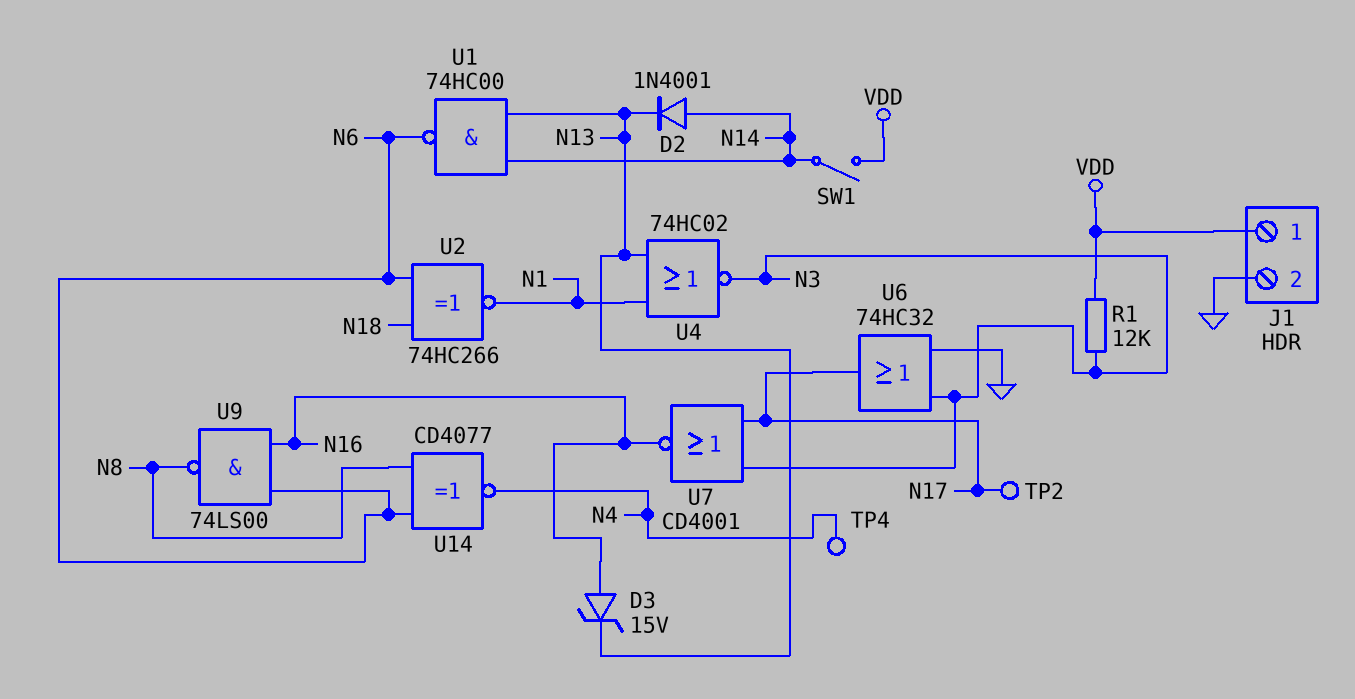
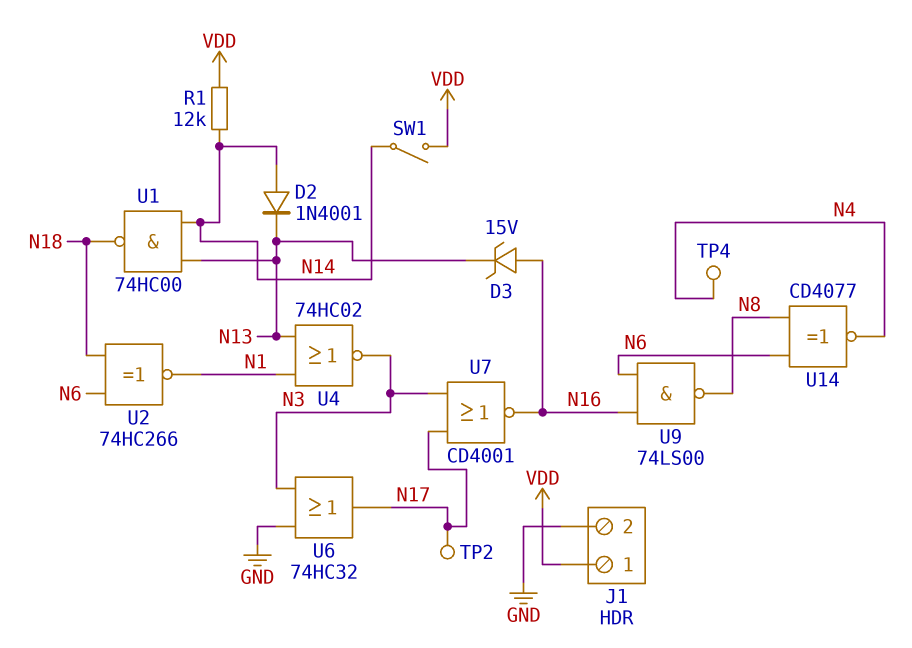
R1: 12k (N3, VDD) -> 12k (N14, VDD)
U1: NAND 74HC00 (in N13, in N14, out N6) -> NAND 74HC00 (in N13, in N14, out N18)

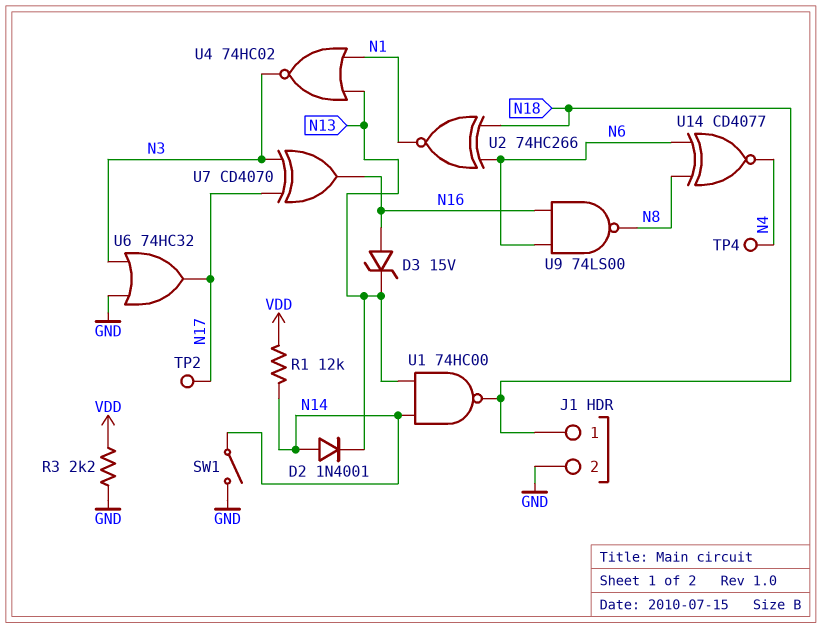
J1 pin 1: VDD -> N18
R3: none -> 2.2k (GND, VDD)
SW1: switch (N14, VDD) -> switch (GND, N14)
U7: NOR CD4001 (in N3, in N17, out N16) -> XOR CD4070 (in N3, in N17, out N16)

